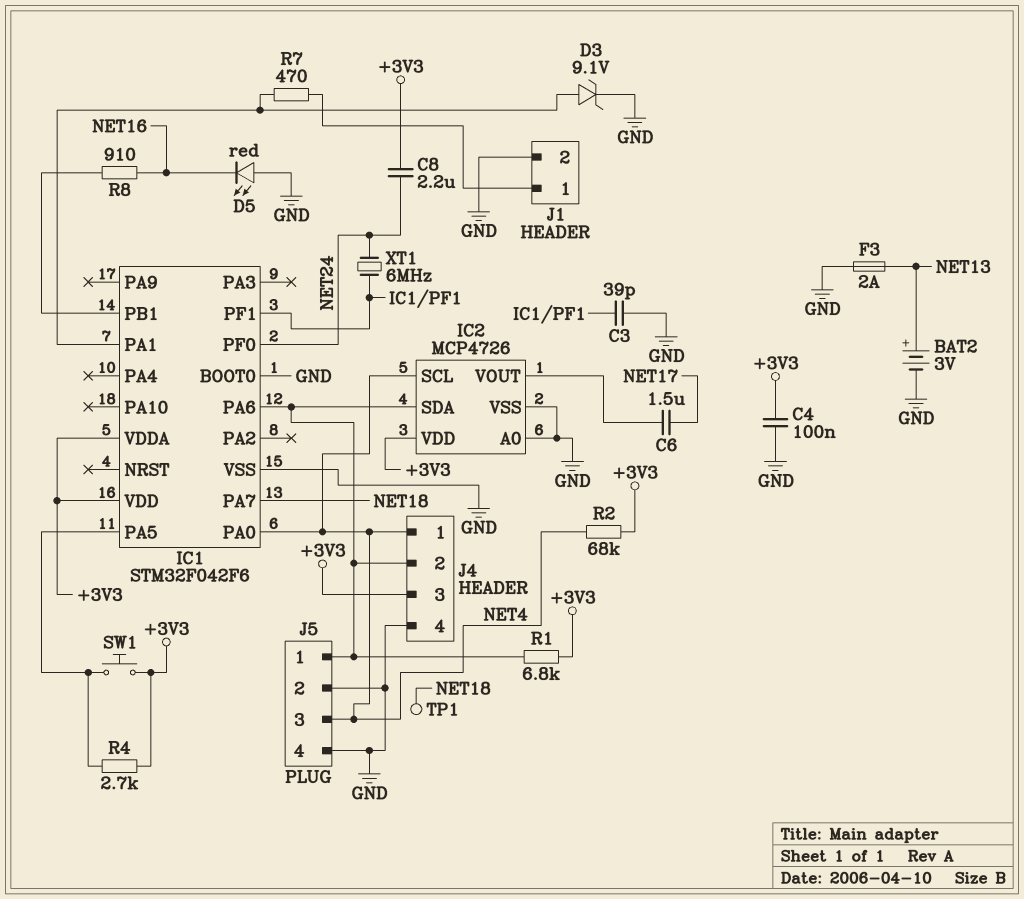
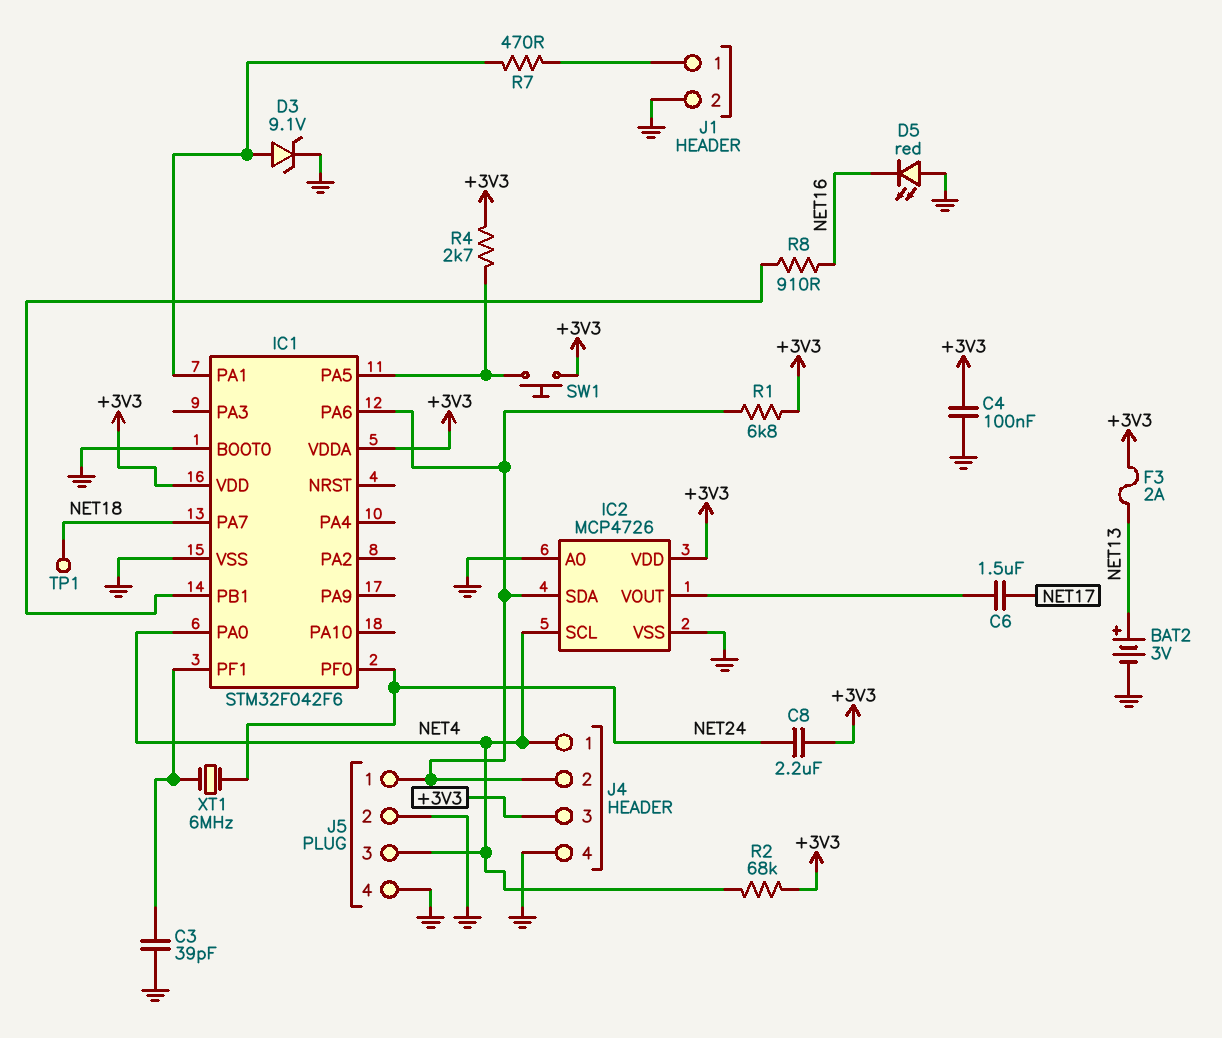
F3: 2A (GND, NET13) -> 2A (+3V3, NET13)

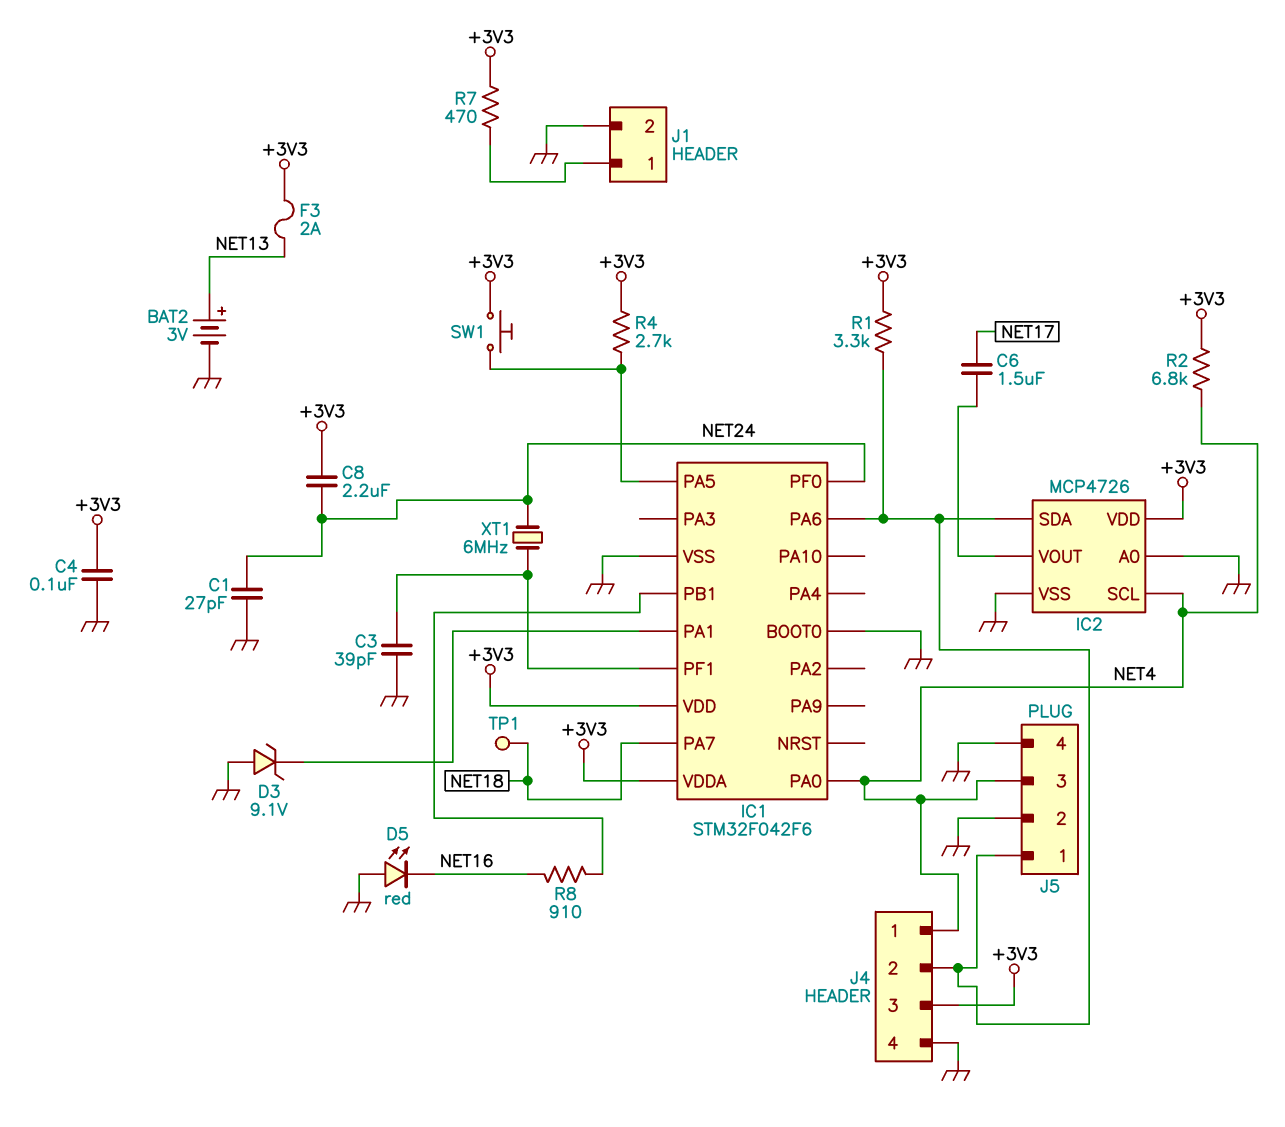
C1: none -> 27pF (GND, NET24)
D3: zener 9.1V (A IC1/PA1, K GND) -> zener 9.1V (A GND, K IC1/PA1)
R1: 6.8k (+3V3, IC1/PA6) -> 3.3k (+3V3, IC1/PA6)
R2: 68k (+3V3, NET4) -> 6.8k (+3V3, NET4)
R7: 470 (IC1/PA1, J1/1) -> 470 (+3V3, J1/1)

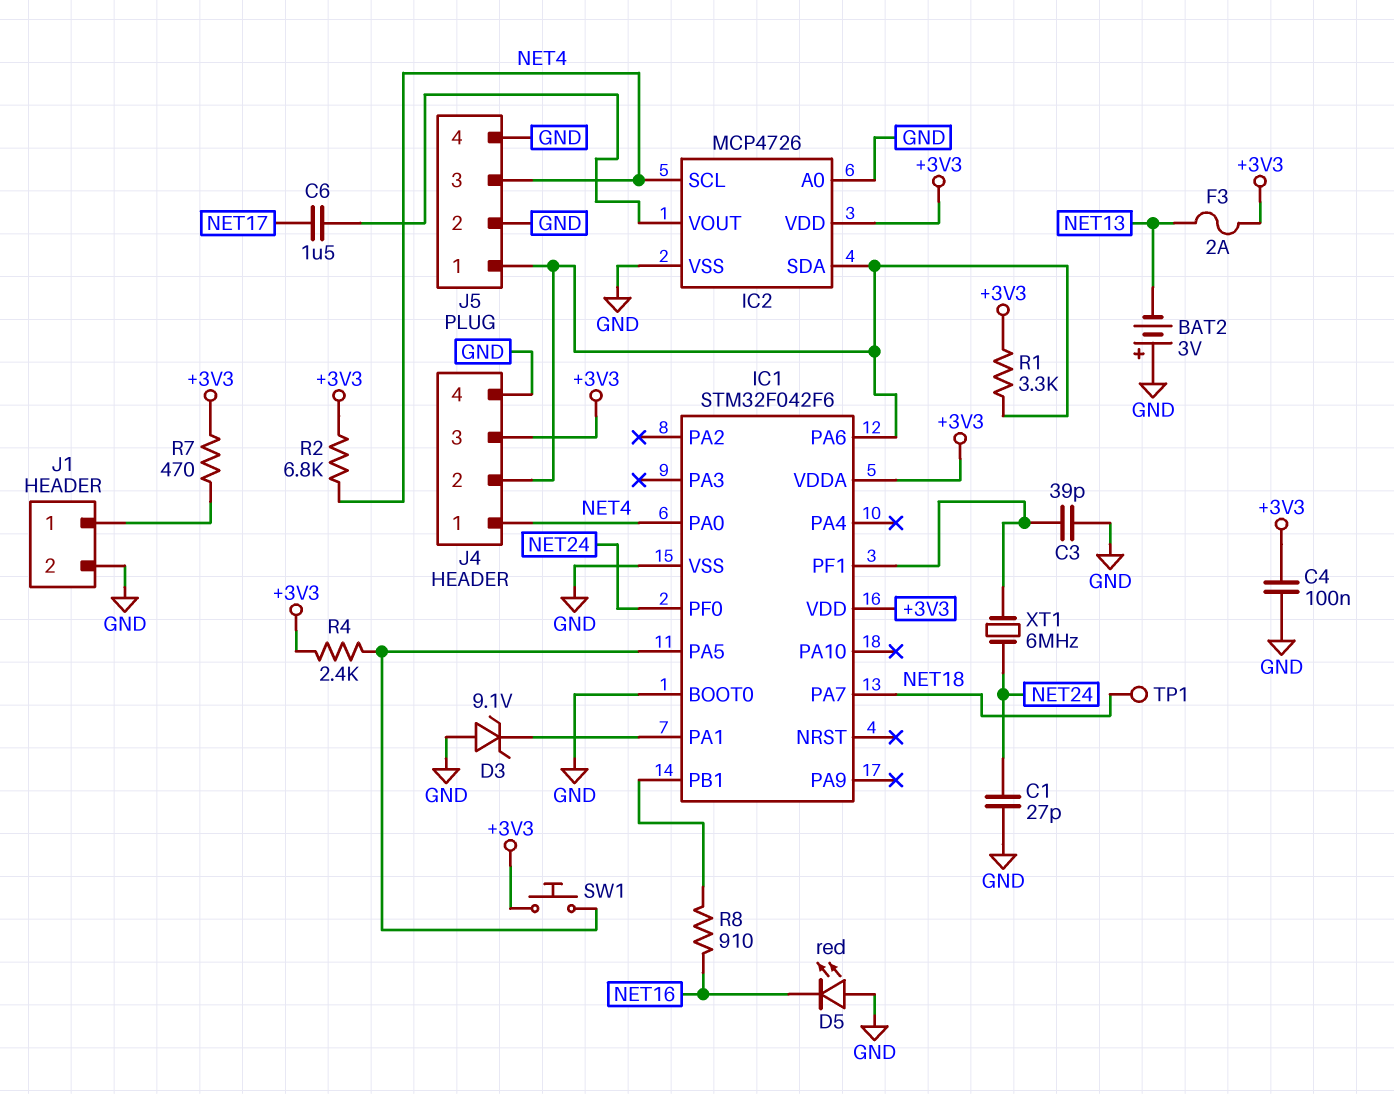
BAT2: 3V (plus NET13, minus GND) -> 3V (plus GND, minus NET13)
C8: 2.2uF (+3V3, NET24) -> none
R4: 2.7k (+3V3, IC1/PA5) -> 2.4k (+3V3, IC1/PA5)

